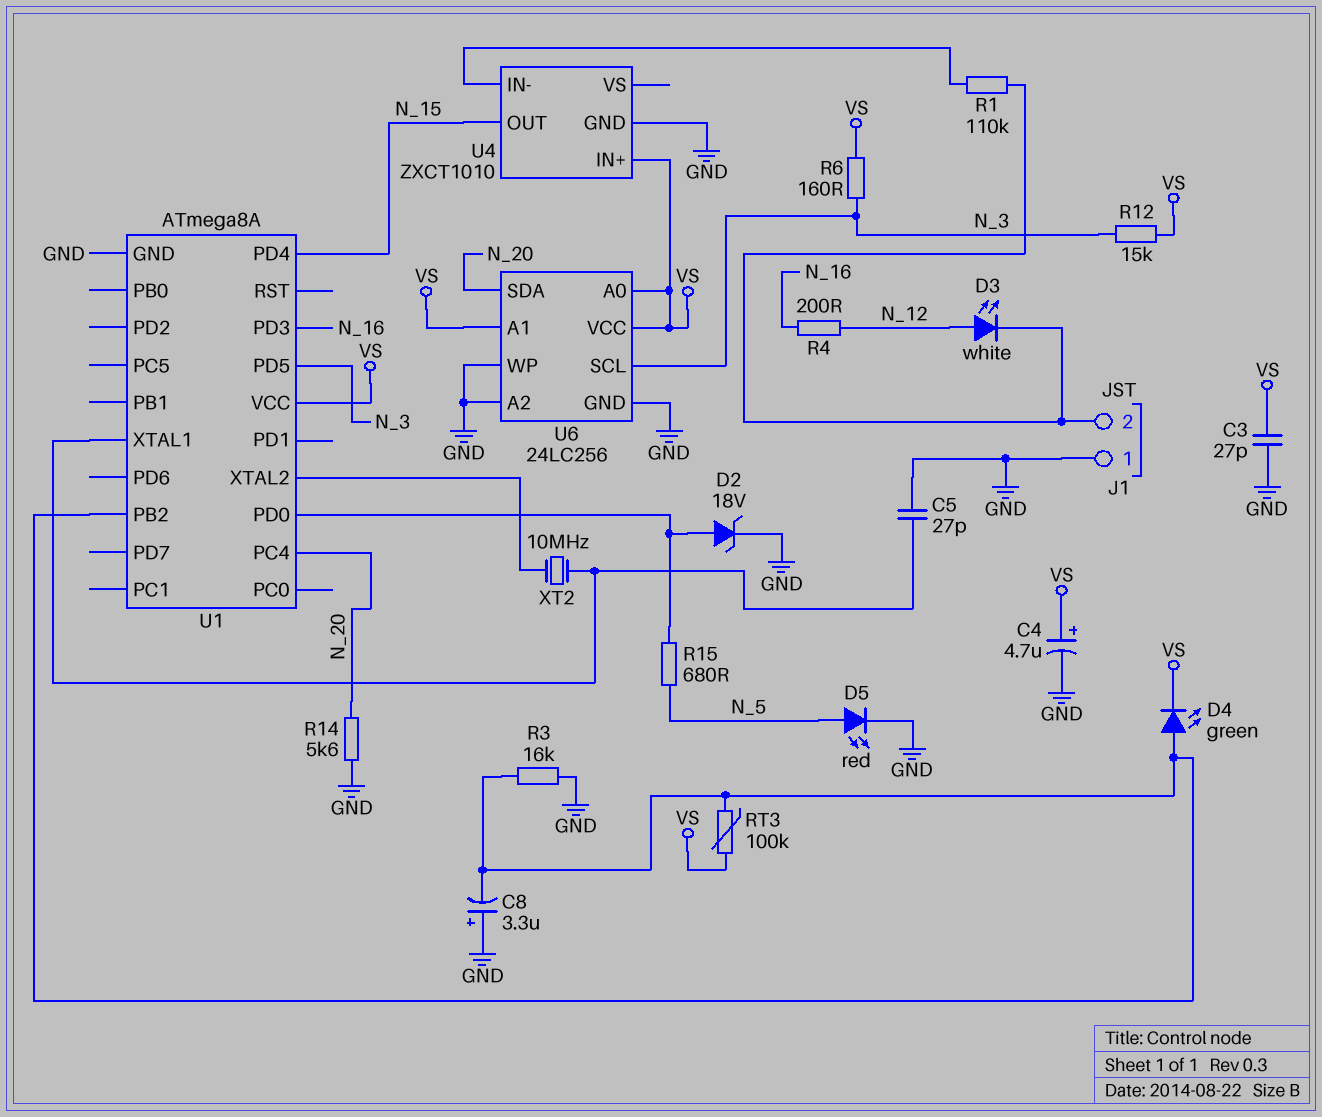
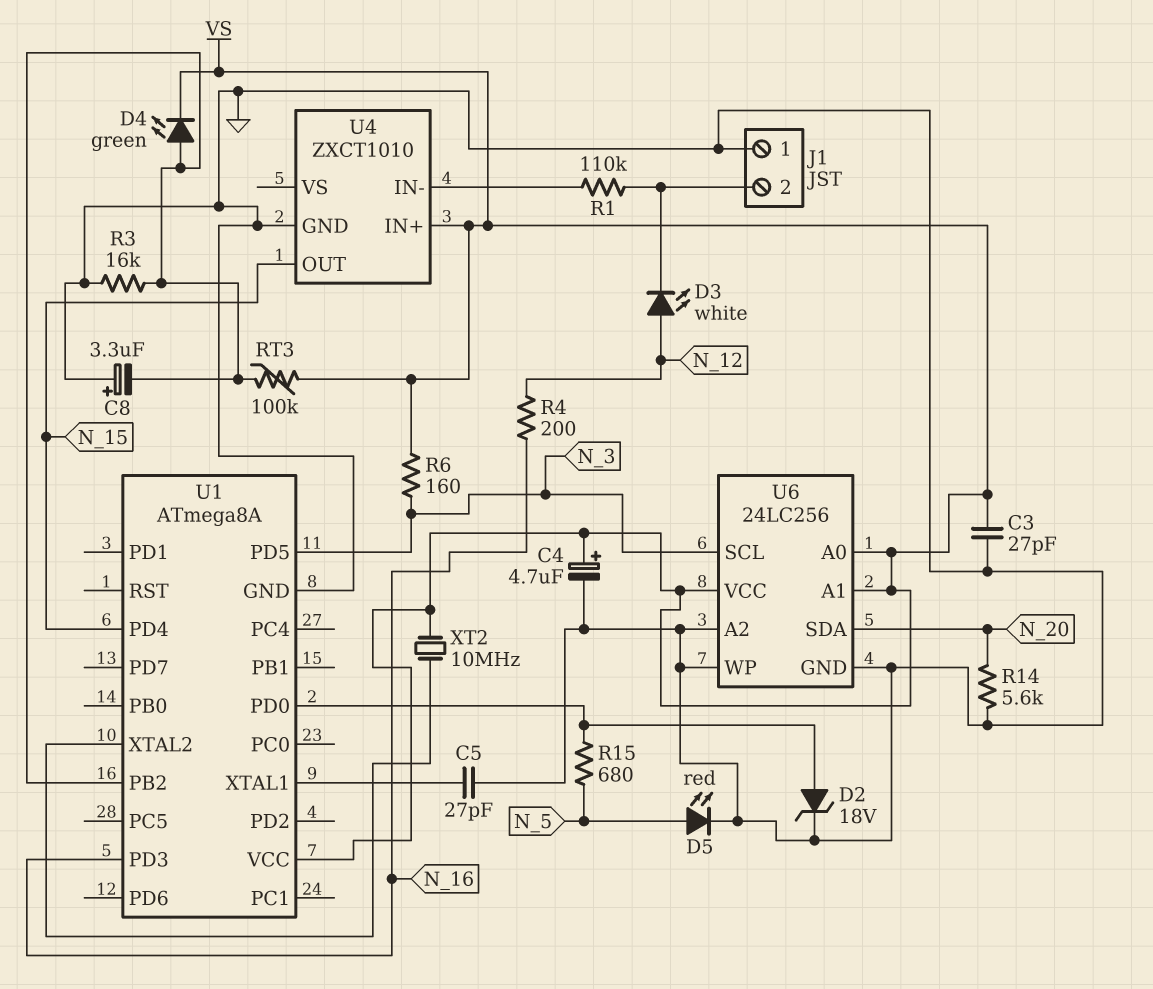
R12: 15k (N_3, VS) -> none
U1 pin PC4: N_20 -> none
XT2: 10MHz (U1/XTAL1, U1/XTAL2) -> 10MHz (U1/XTAL2, VS)

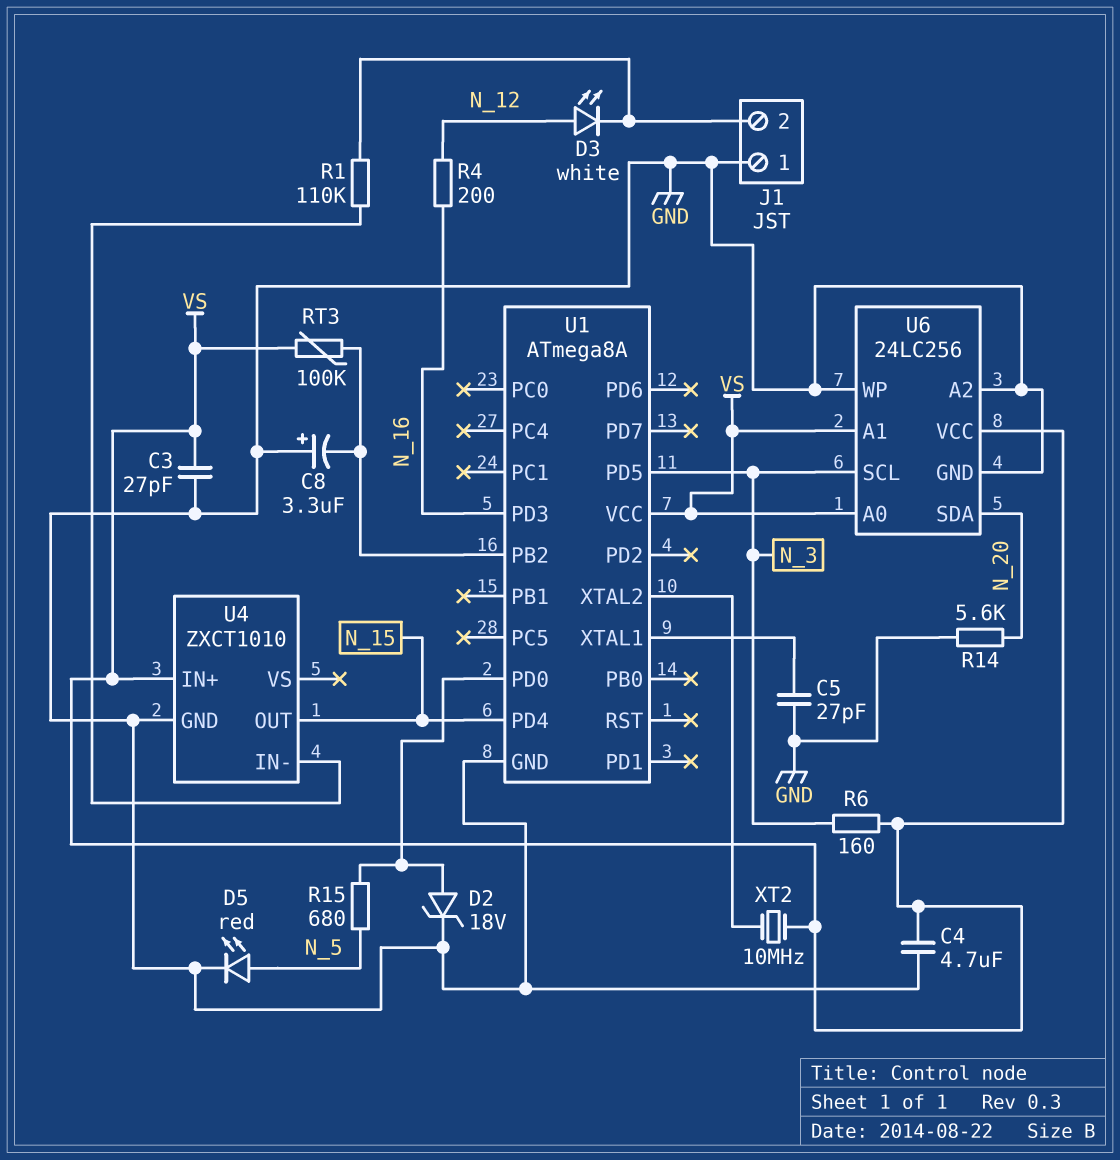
C4: 4.7uF (plus VS, minus GND) -> 4.7uF (GND, VS)
D4: LED green (A U1/PB2, K VS) -> none
R3: 16k (GND, U1/PB2) -> none

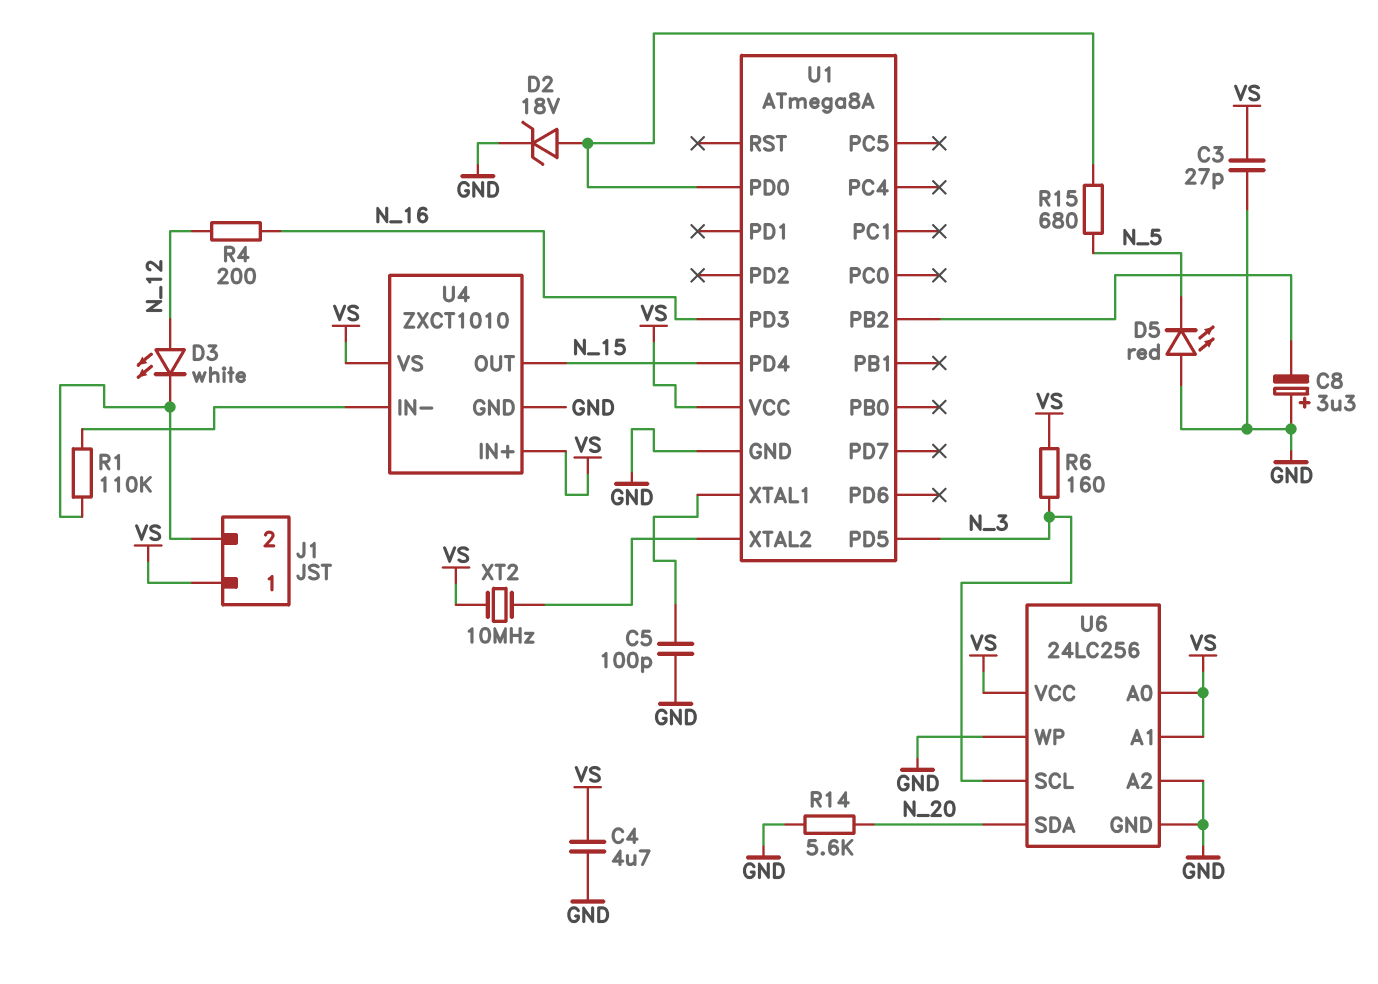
C5: 27pF (GND, U1/XTAL1) -> 100pF (GND, U1/XTAL1)
D5: LED red (A N_5, K GND) -> LED red (A GND, K N_5)
J1 pin 1: GND -> VS
RT3: 100k (U1/PB2, VS) -> none
U4 pin VS: none -> VS

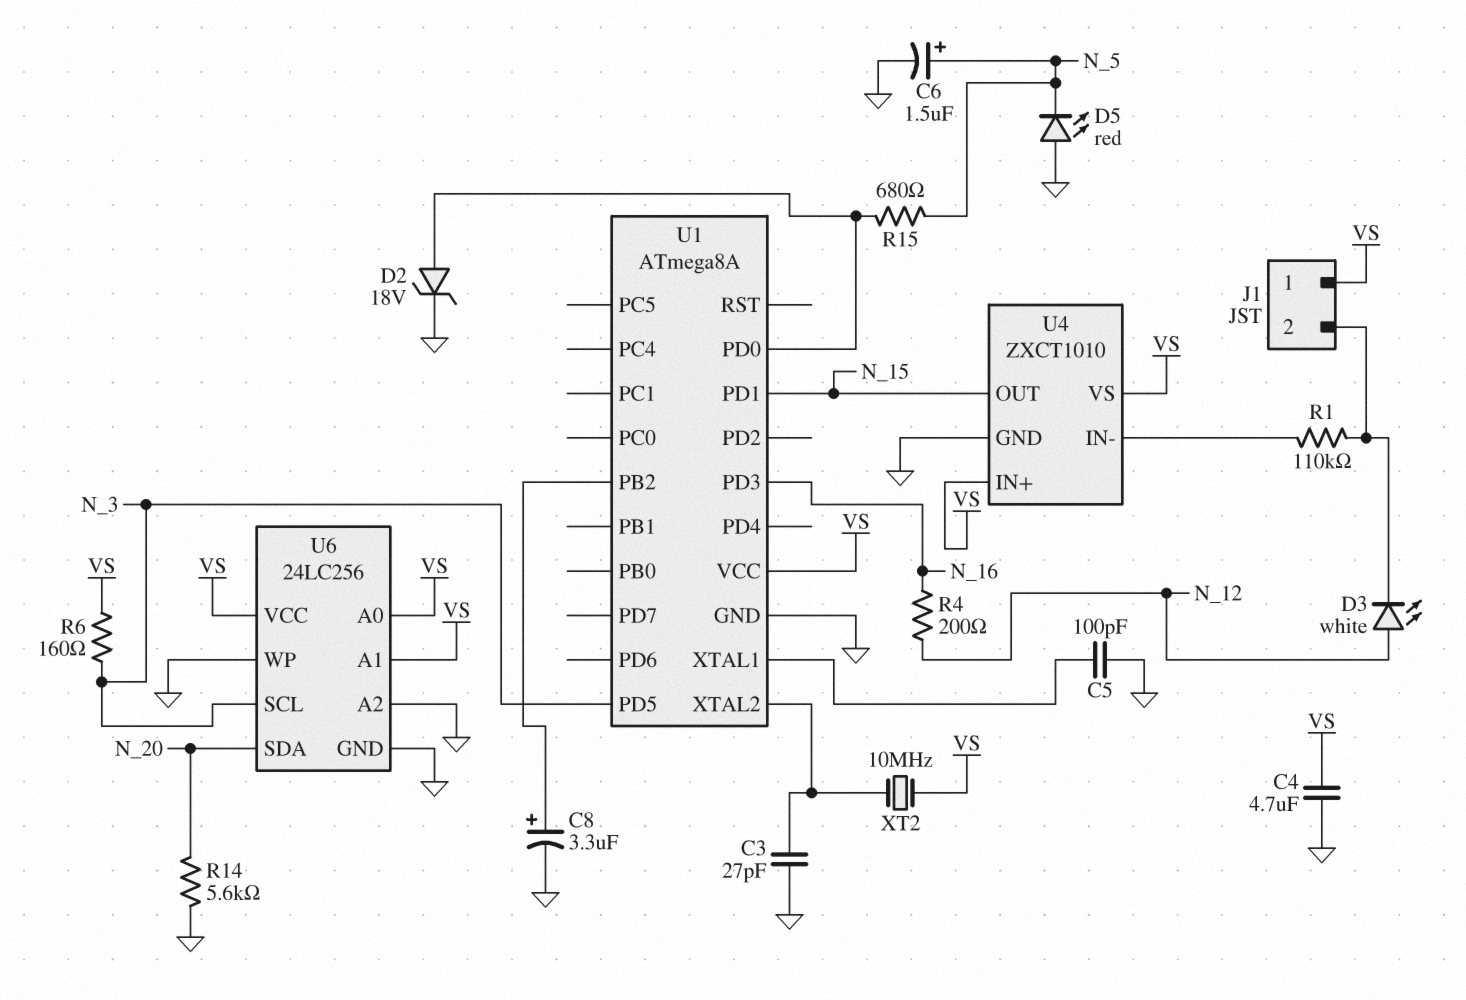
C3: 27pF (GND, VS) -> 27pF (GND, U1/XTAL2)
C6: none -> 1.5uF (plus N_5, minus GND)
C8: 3.3uF (plus GND, minus U1/PB2) -> 3.3uF (plus U1/PB2, minus GND)
U1 pin PD1: none -> N_15
U1 pin PD4: N_15 -> none

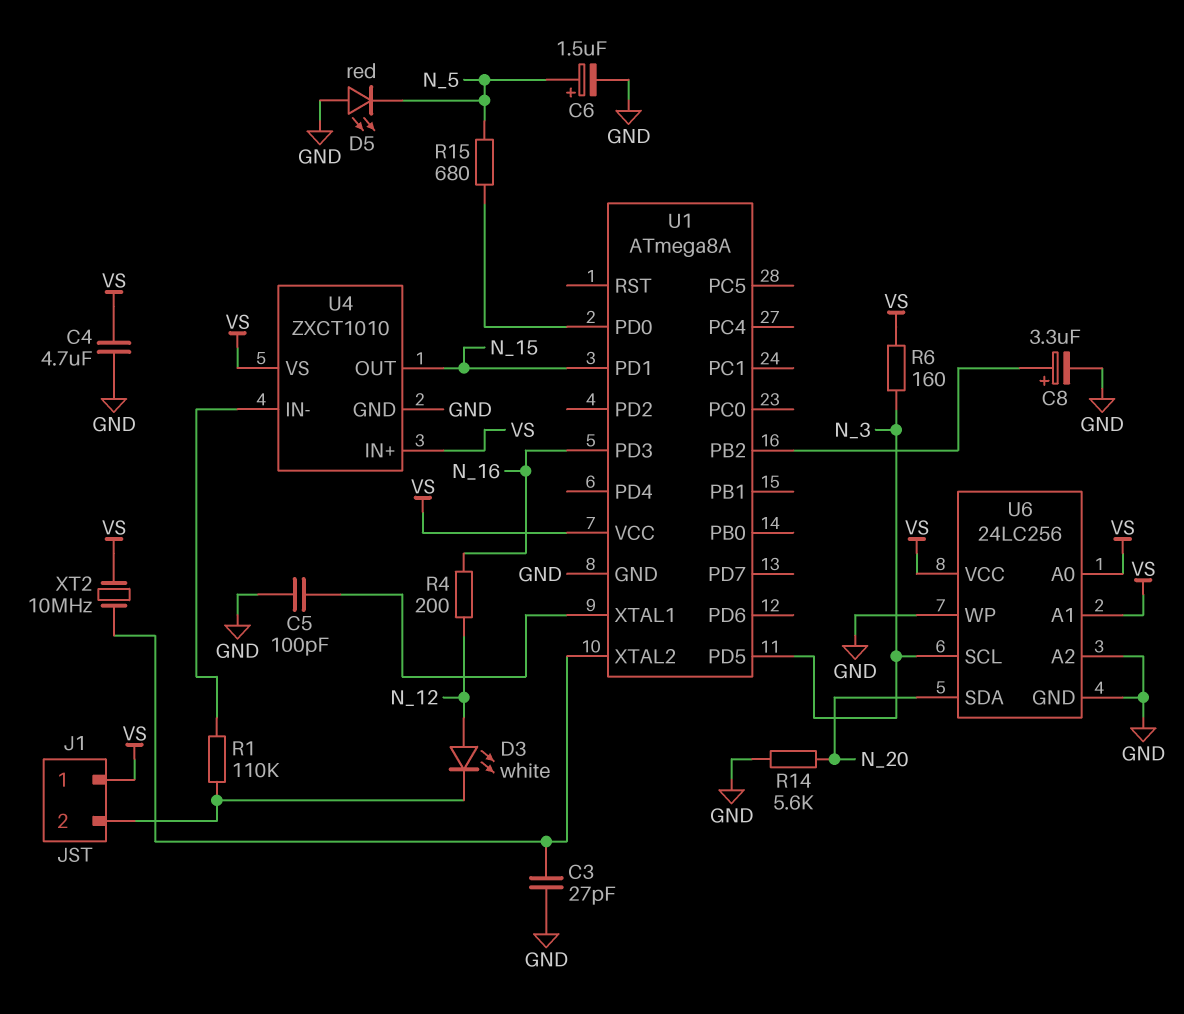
D2: zener 18V (A U1/PD0, K GND) -> none

